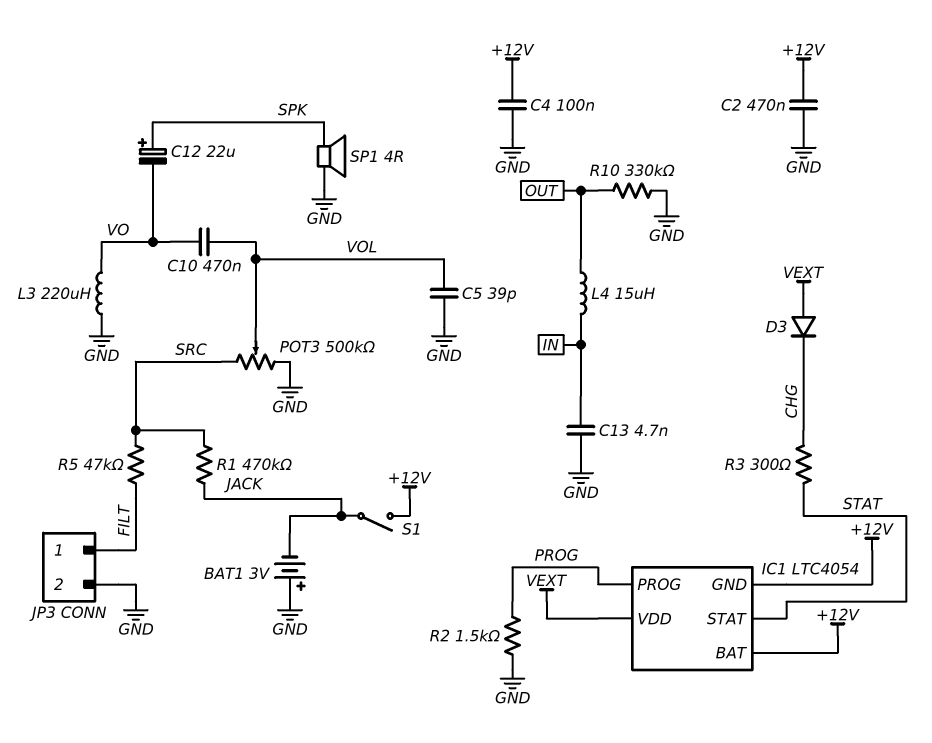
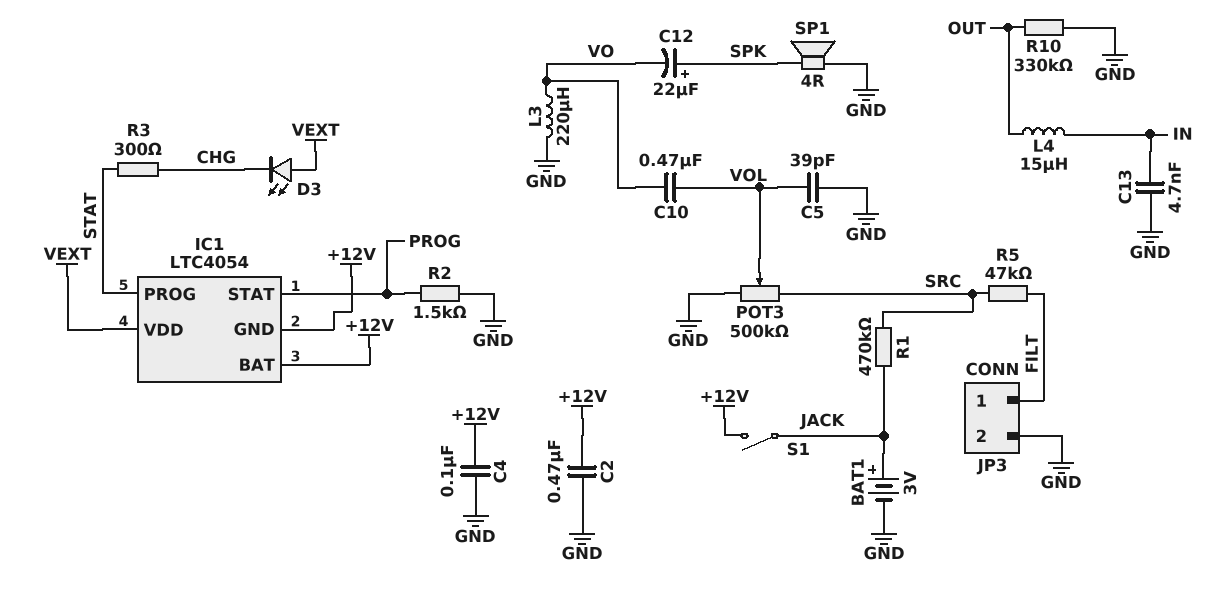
BAT1: 3V (plus GND, minus JACK) -> 3V (plus JACK, minus GND)
D3: diode (A VEXT, K CHG) -> LED (A VEXT, K CHG)
IC1 pin PROG: PROG -> STAT
IC1 pin STAT: STAT -> PROG

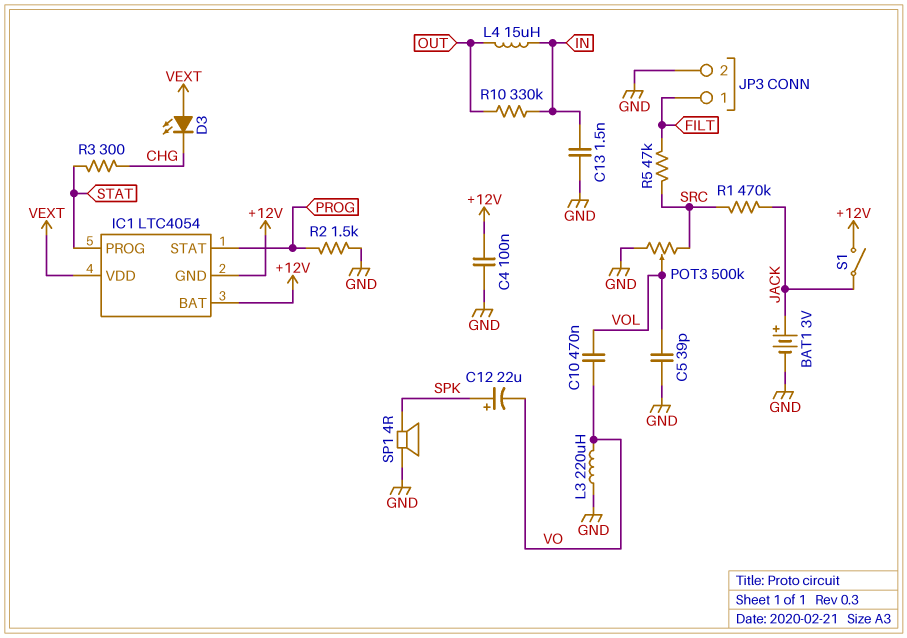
C2: 470nF (+12V, GND) -> none
C13: 4.7nF (GND, IN) -> 1.5nF (GND, IN)
R10: 330k (GND, OUT) -> 330k (IN, OUT)

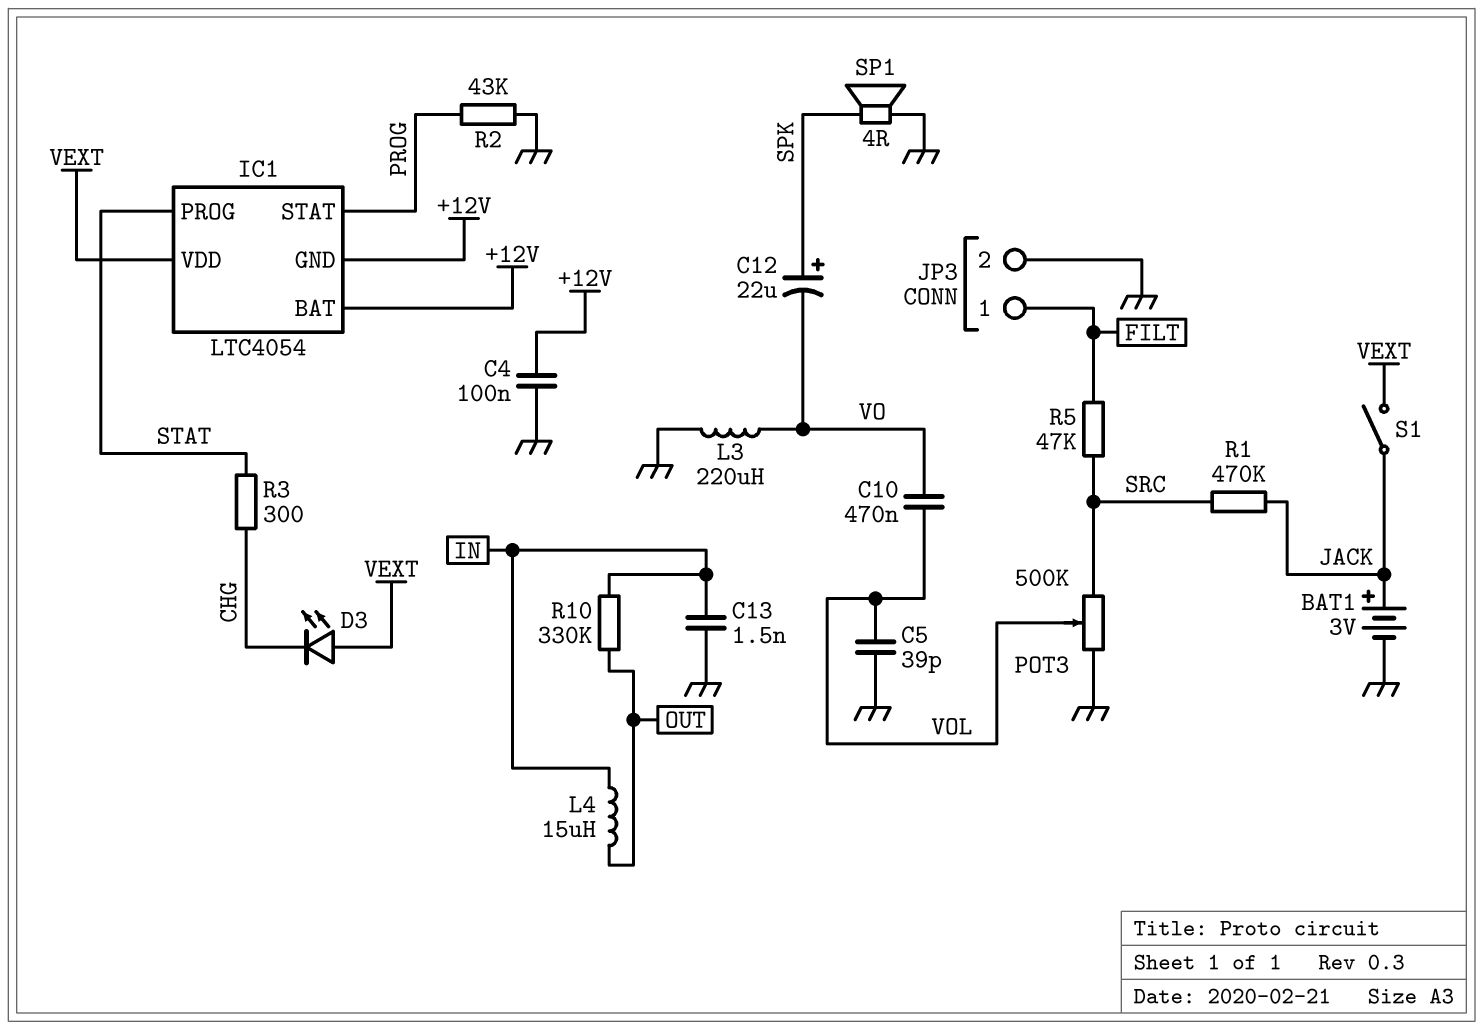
R2: 1.5k (GND, PROG) -> 43k (GND, PROG)
S1: switch (+12V, JACK) -> switch (JACK, VEXT)

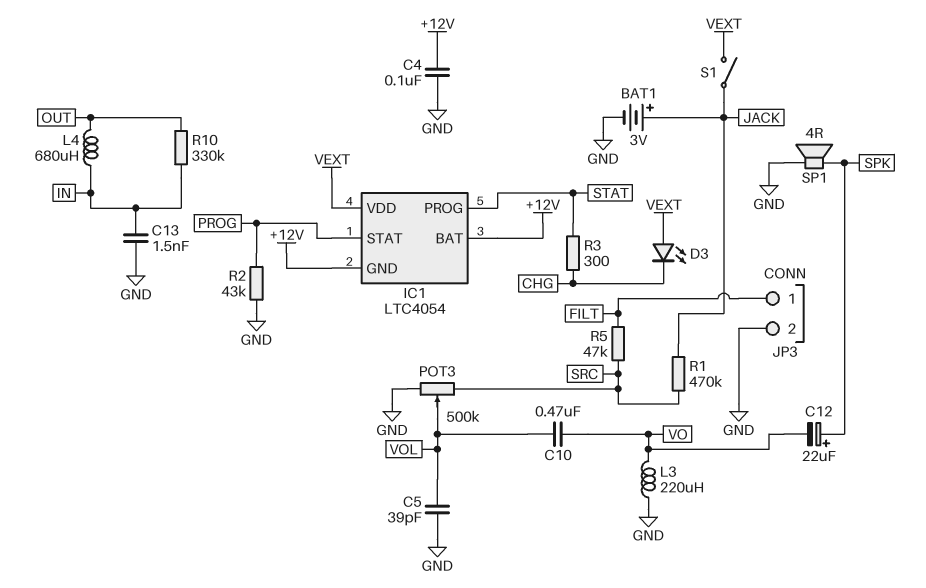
L4: 15uH (IN, OUT) -> 680uH (IN, OUT)

